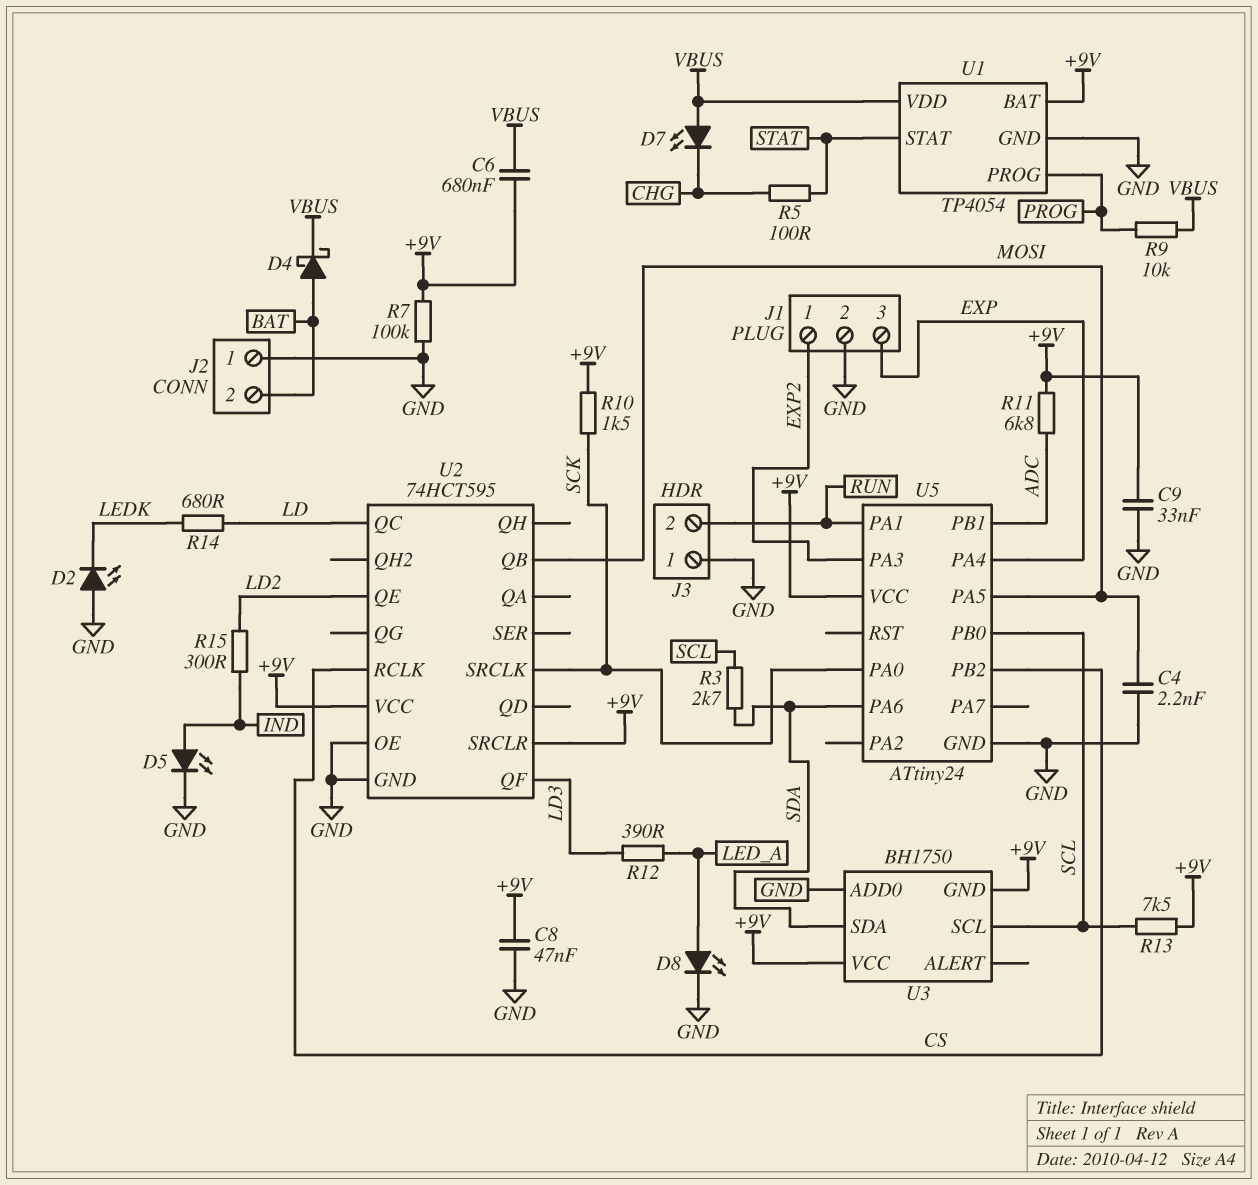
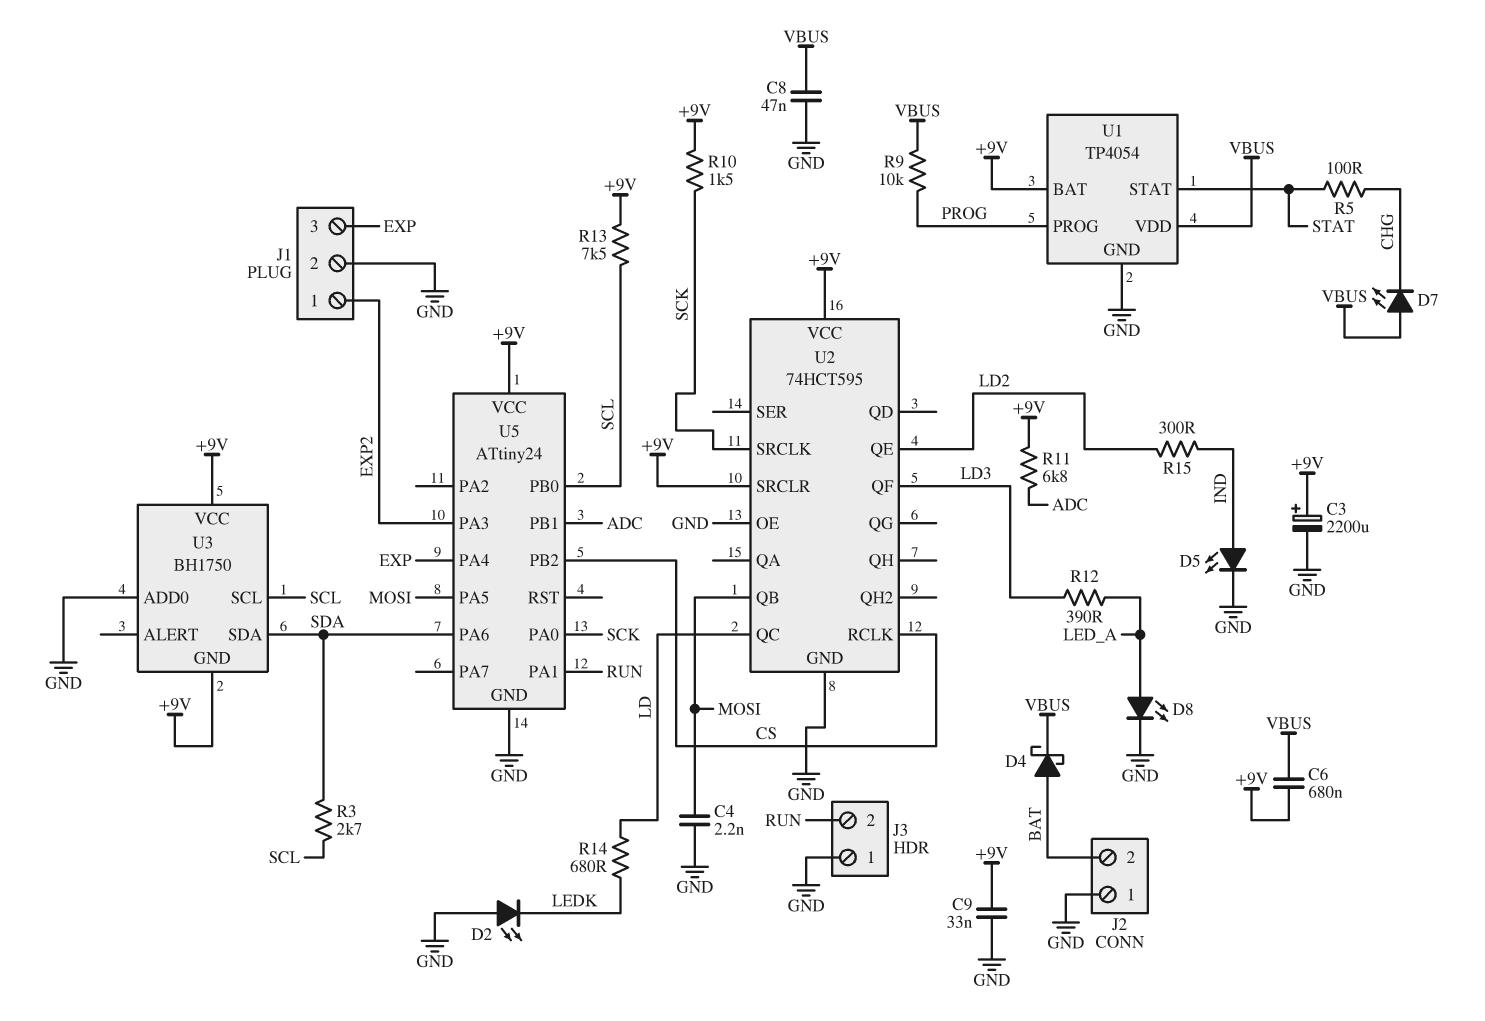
C3: none -> 2200uF (plus +9V, minus GND)
C8: 47nF (+9V, GND) -> 47nF (GND, VBUS)
R7: 100k (+9V, GND) -> none

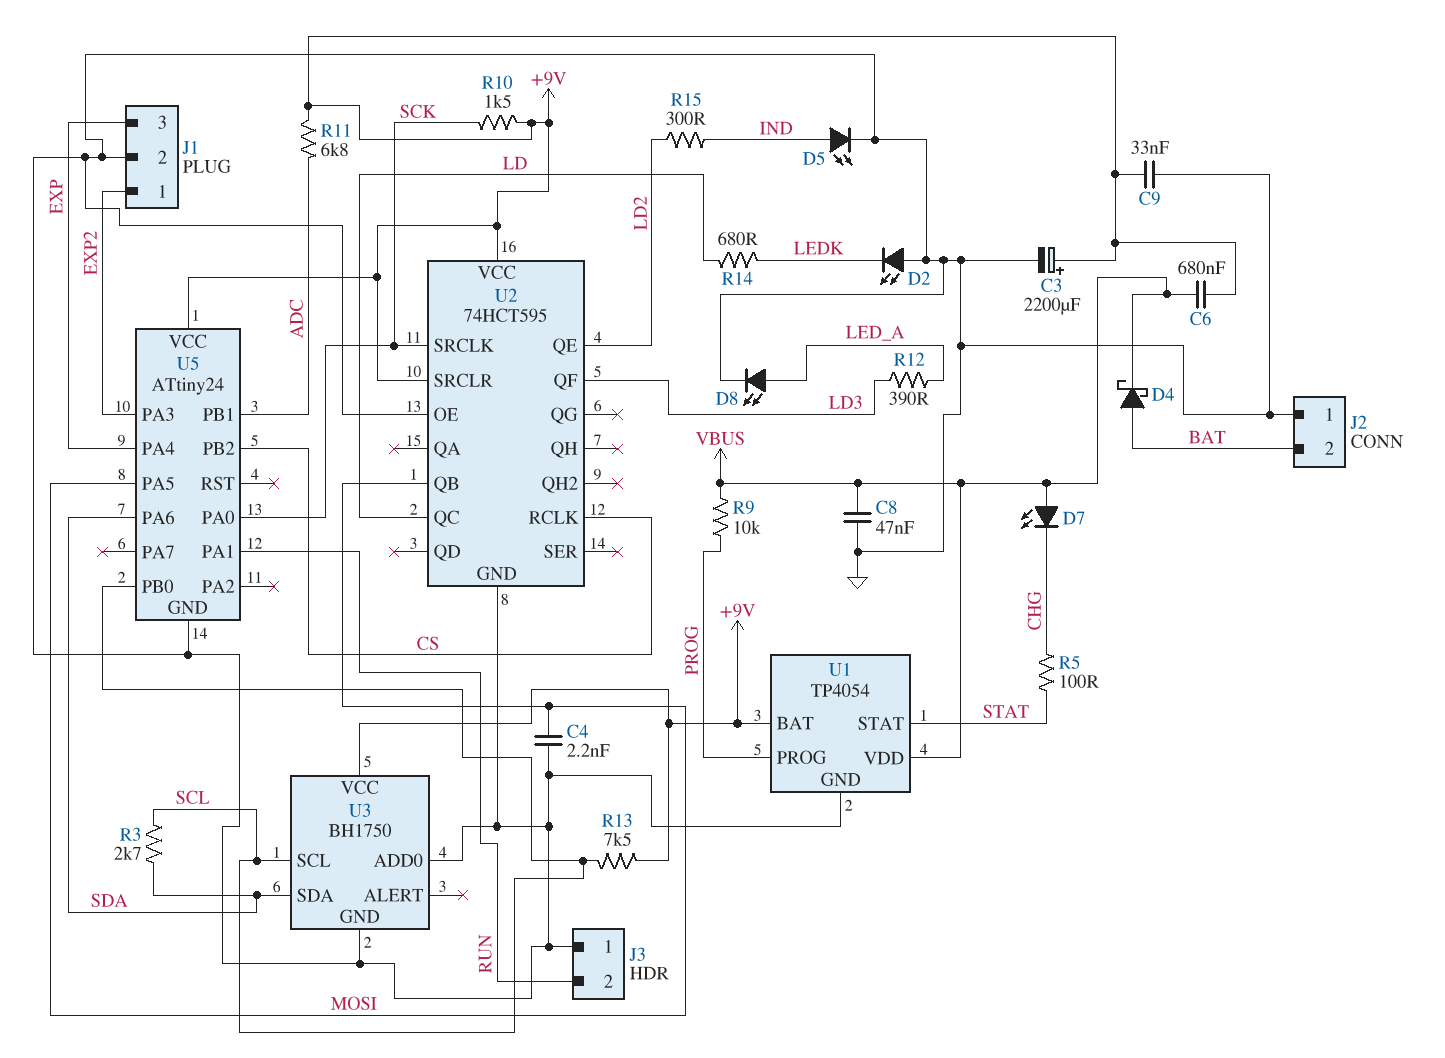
U3 pin GND: +9V -> GND

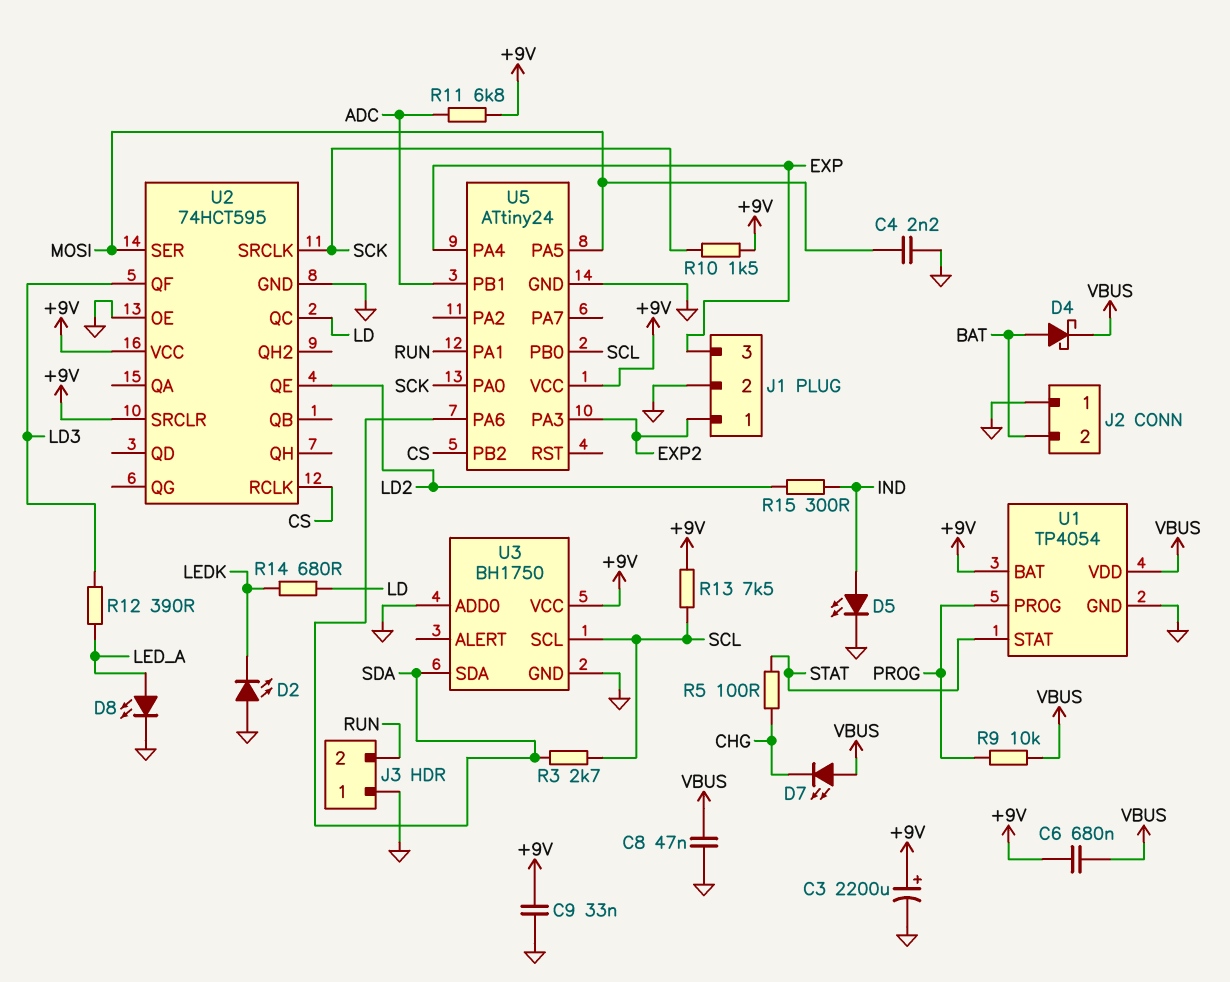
U2 pin QB: MOSI -> none
U2 pin SER: none -> MOSI

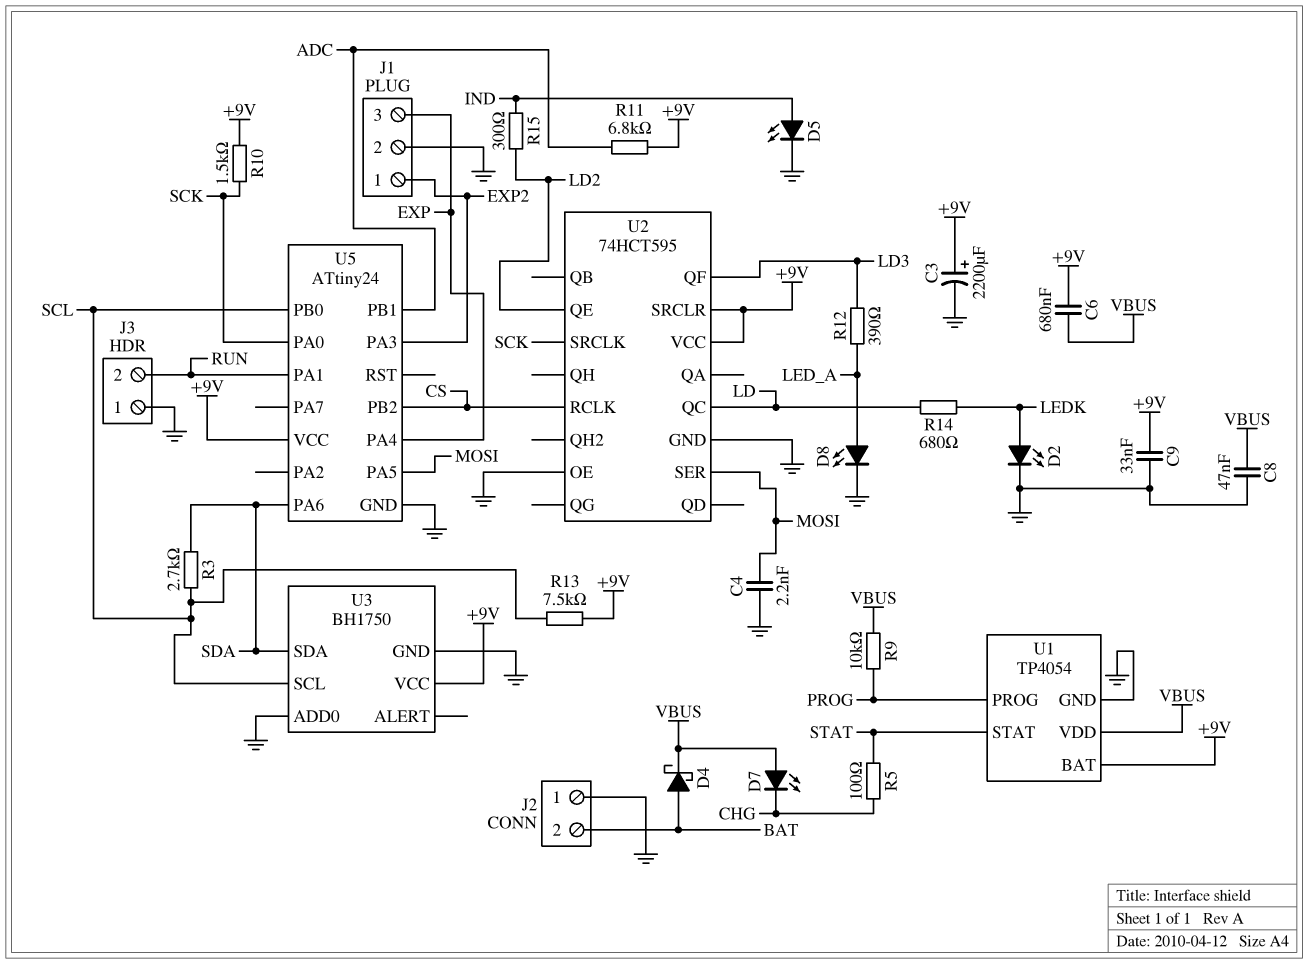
D2: LED (A GND, K LEDK) -> LED (A LEDK, K GND)

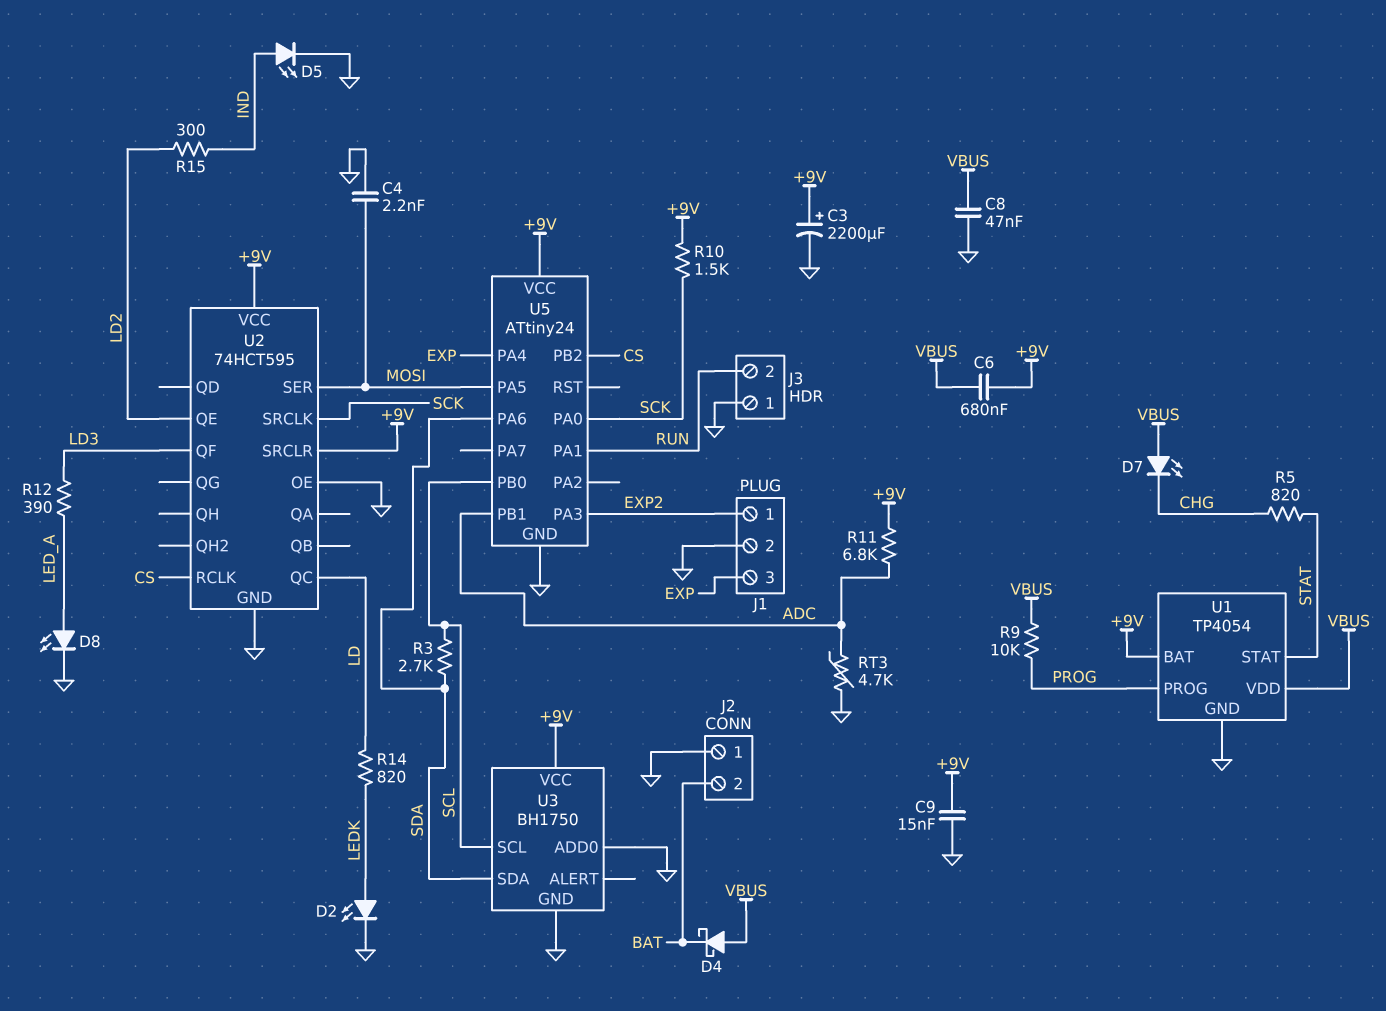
C9: 33nF (+9V, GND) -> 15nF (+9V, GND)
D4: schottky (A BAT, K VBUS) -> schottky (A VBUS, K BAT)
R5: 100 (CHG, STAT) -> 820 (CHG, STAT)
R13: 7.5k (+9V, SCL) -> none
R14: 680 (LD, LEDK) -> 820 (LD, LEDK)
RT3: none -> 4.7k (ADC, GND)

